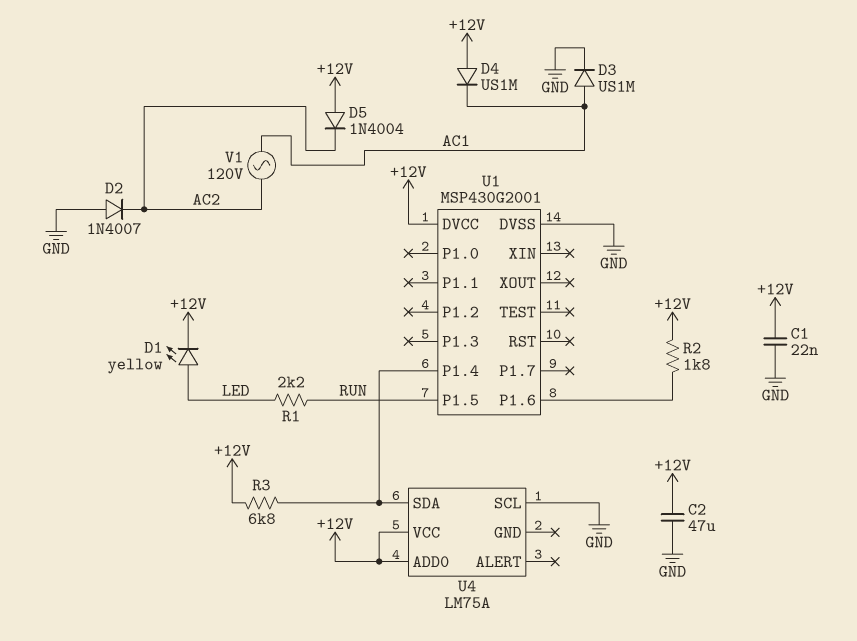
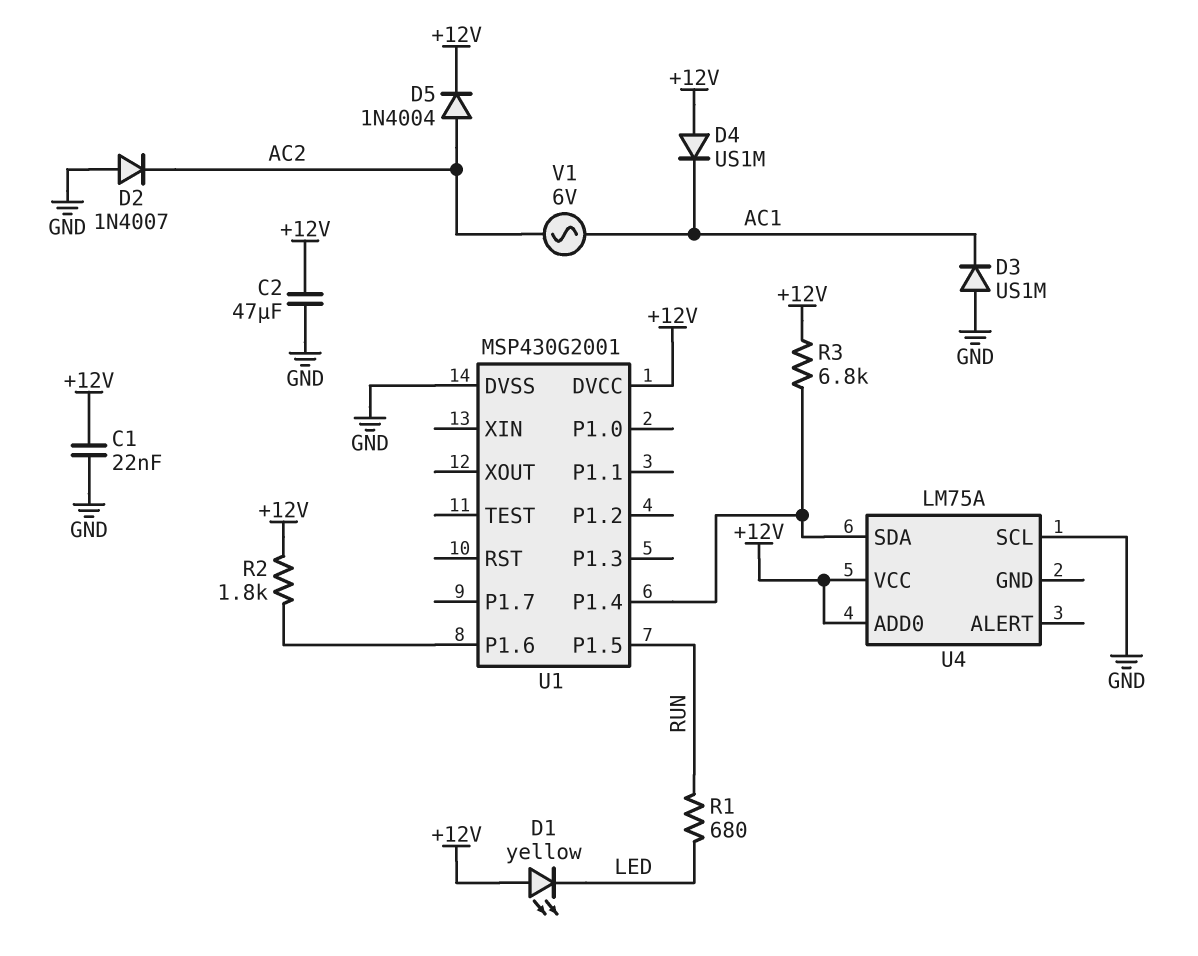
D1: LED yellow (A LED, K +12V) -> LED yellow (A +12V, K LED)
D3: diode US1M (A AC1, K GND) -> diode US1M (A GND, K AC1)
D5: diode 1N4004 (A +12V, K AC2) -> diode 1N4004 (A AC2, K +12V)
R1: 2.2k (LED, RUN) -> 680 (LED, RUN)
V1: AC 120V (AC1, AC2) -> AC 6V (AC1, AC2)

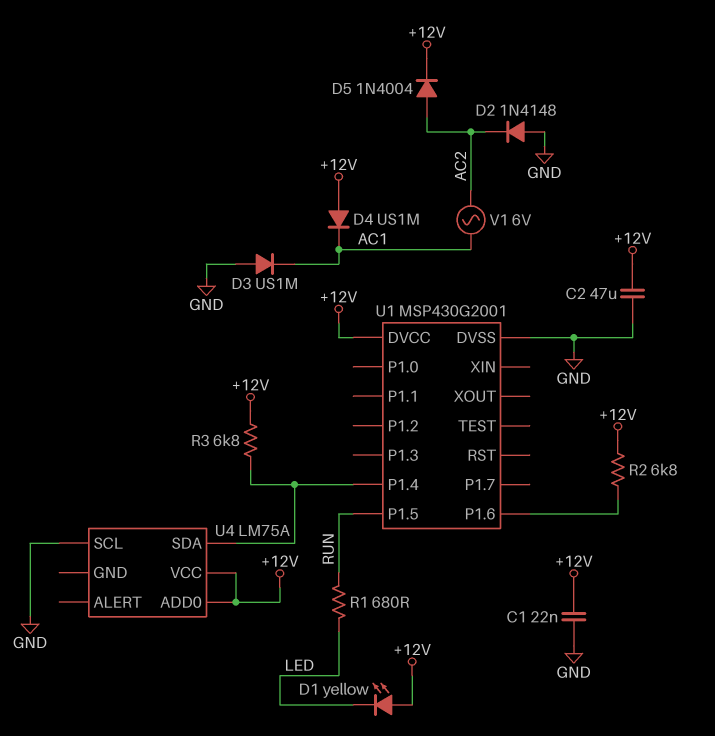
D2: diode 1N4007 (A GND, K AC2) -> diode 1N4148 (A GND, K AC2)
R2: 1.8k (+12V, U1/P1.6) -> 6.8k (+12V, U1/P1.6)

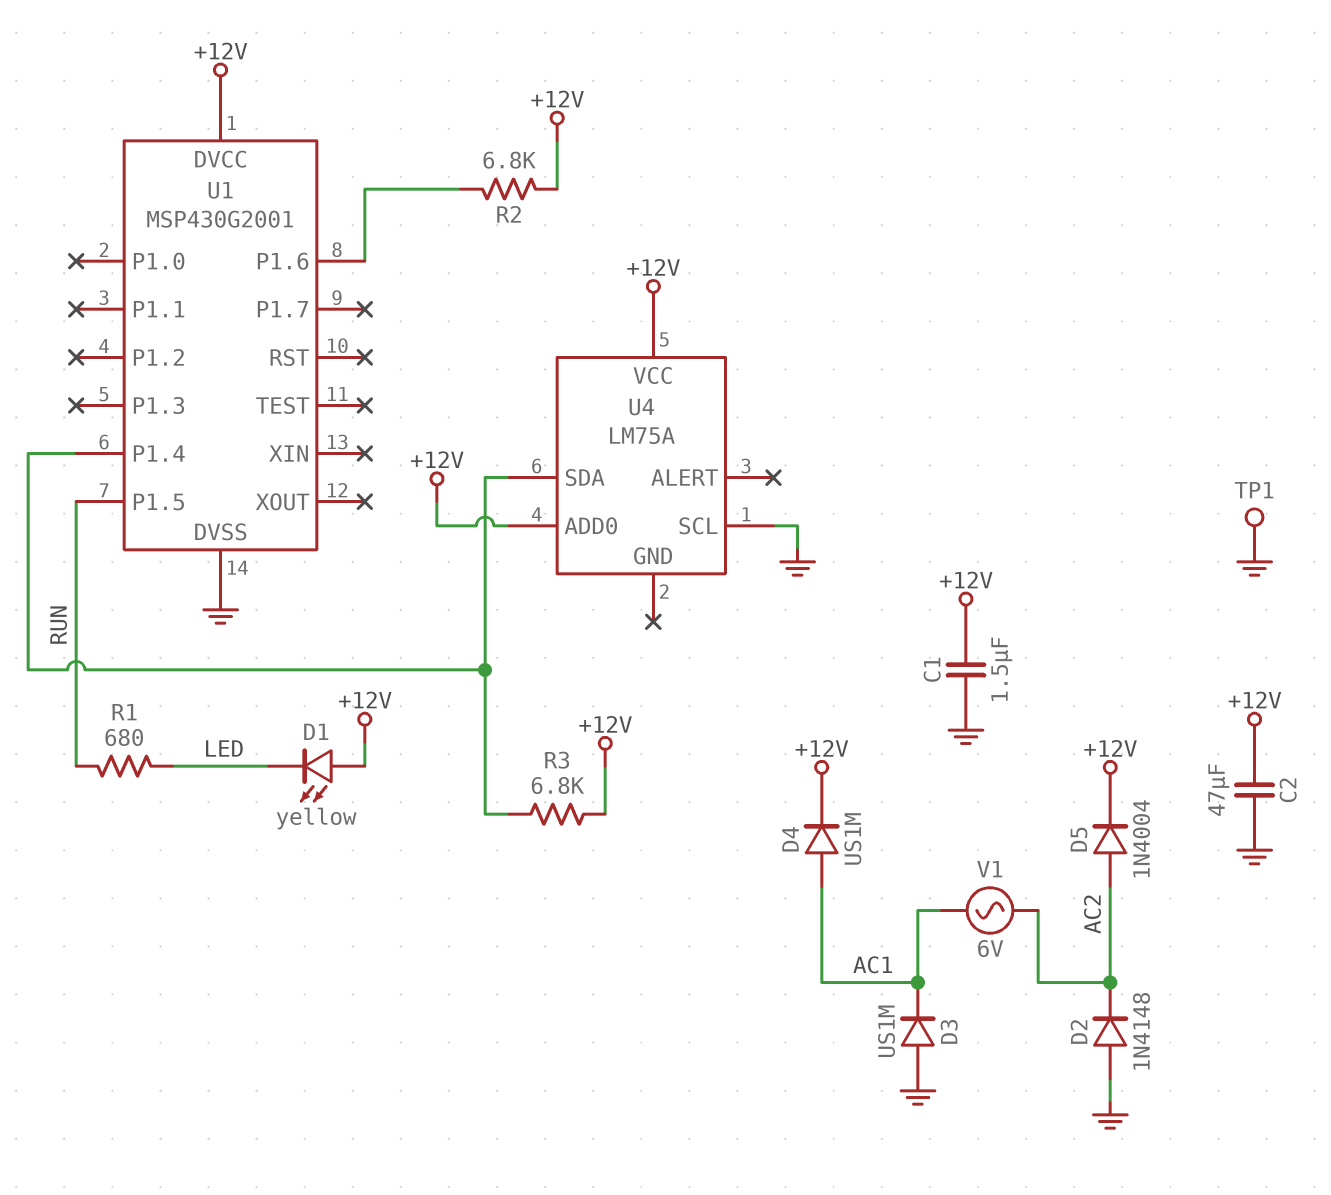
C1: 22nF (+12V, GND) -> 1.5uF (+12V, GND)
D4: diode US1M (A +12V, K AC1) -> diode US1M (A AC1, K +12V)
TP1: none -> test point (GND)

